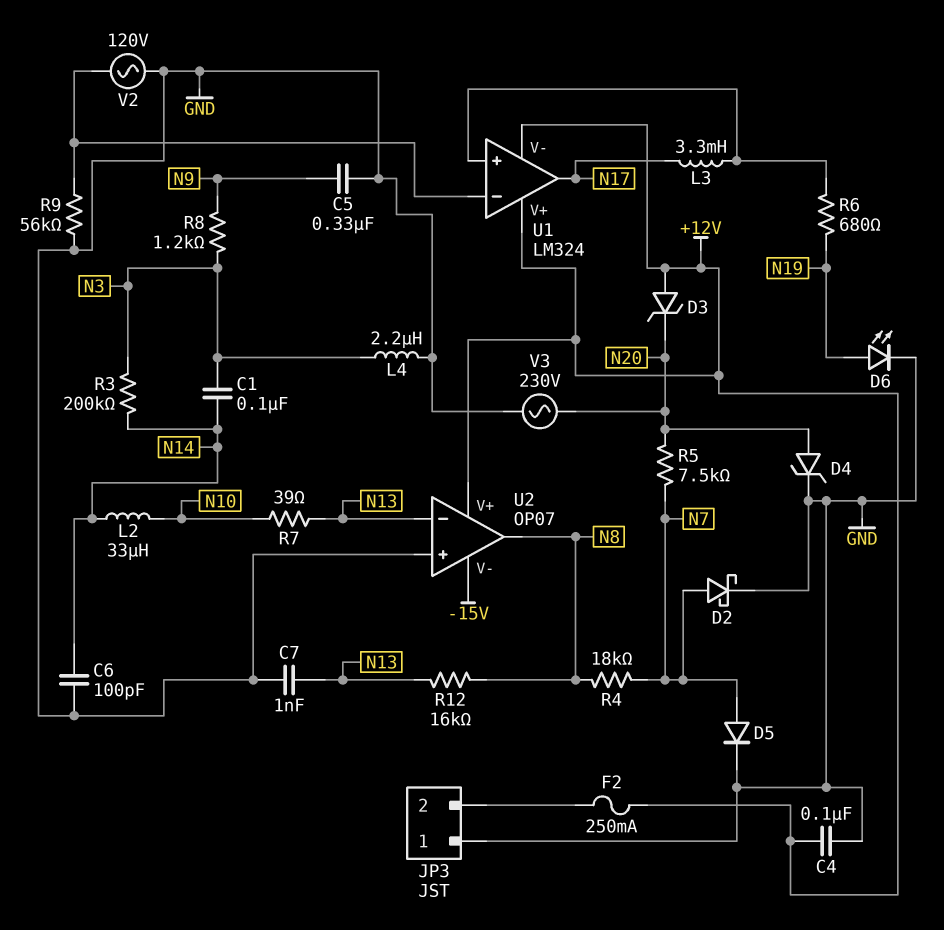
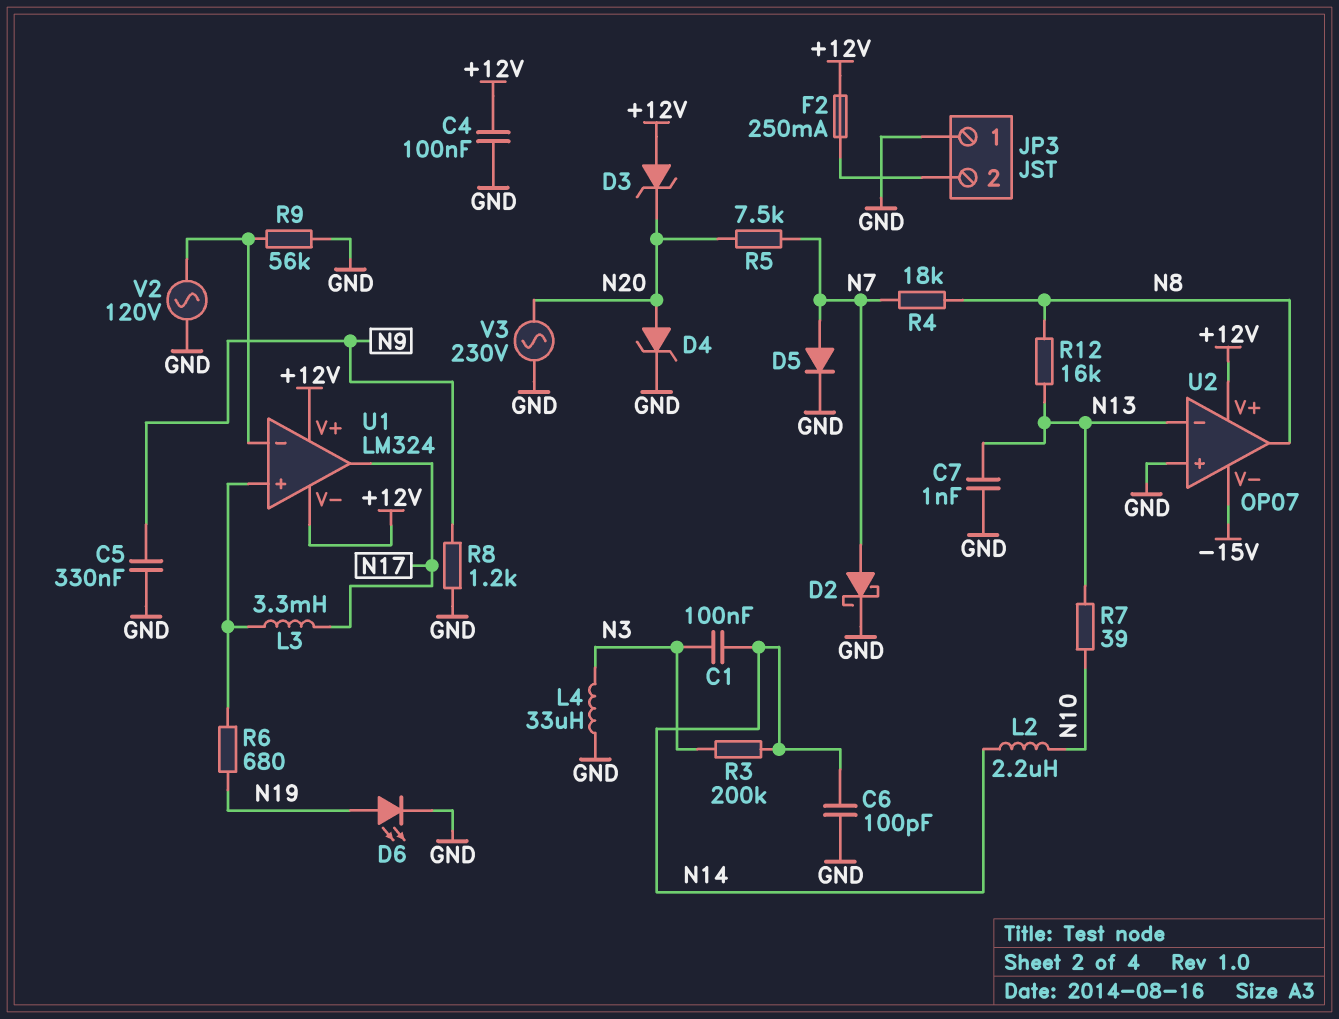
L2: 33uH (N10, N14) -> 2.2uH (N10, N14)
L4: 2.2uH (GND, N3) -> 33uH (GND, N3)
R8: 1.2k (N3, N9) -> 1.2k (GND, N9)

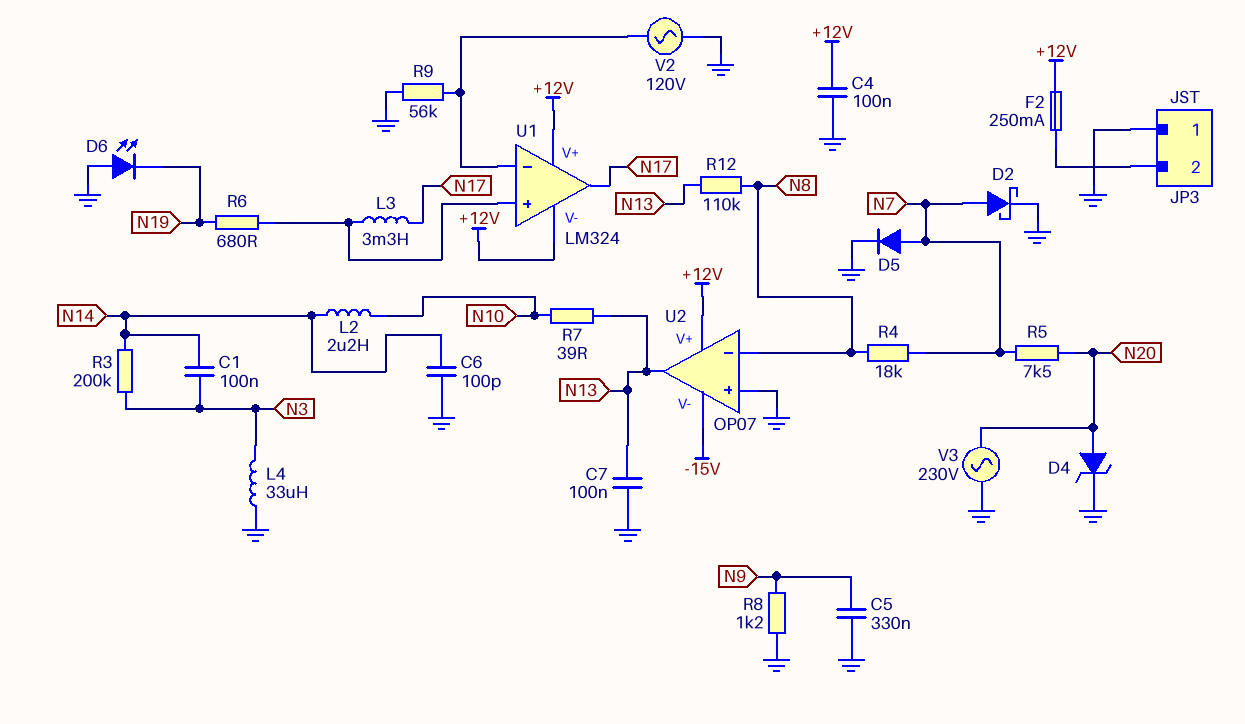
C7: 1nF (GND, N13) -> 100nF (GND, N13)
D3: zener (A +12V, K N20) -> none
D6: LED (A N19, K GND) -> LED (A GND, K N19)
R12: 16k (N8, N13) -> 110k (N8, N13)
U2 pin in-: N13 -> N8
U2 pin out: N8 -> N13

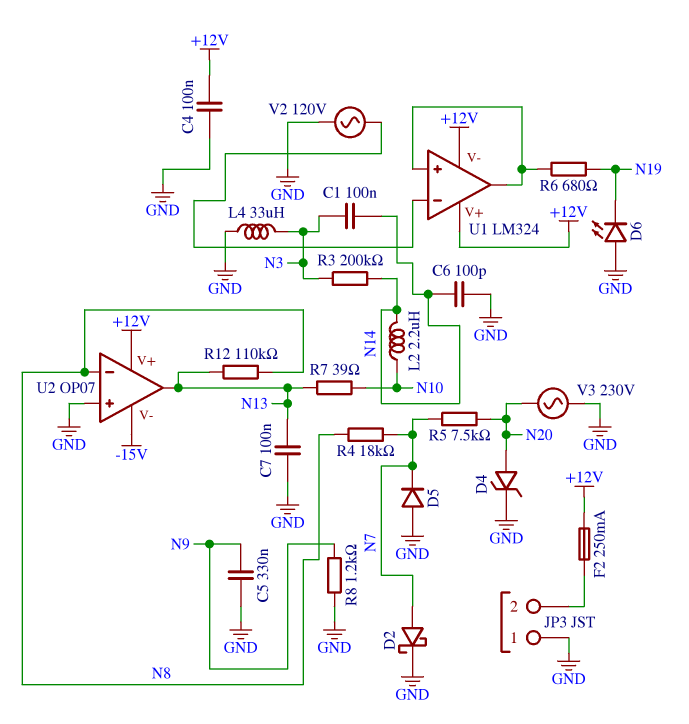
D5: diode (A N7, K GND) -> diode (A GND, K N7)
L3: 3.3mH (N17, U1/in+) -> none
R9: 56k (GND, U1/in-) -> none
U1 pin out: N17 -> U1/in+

